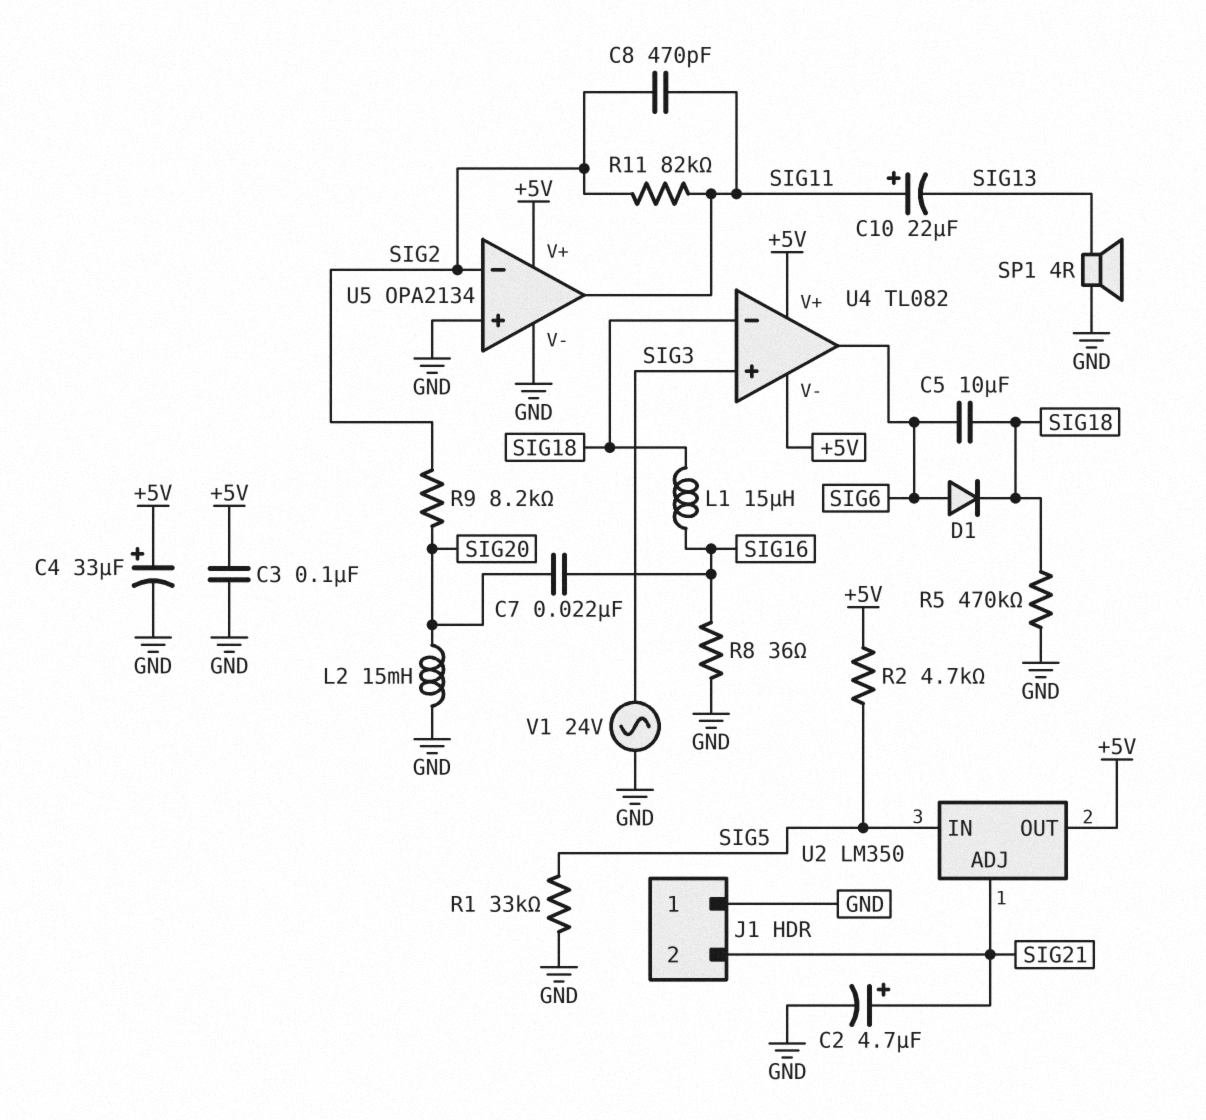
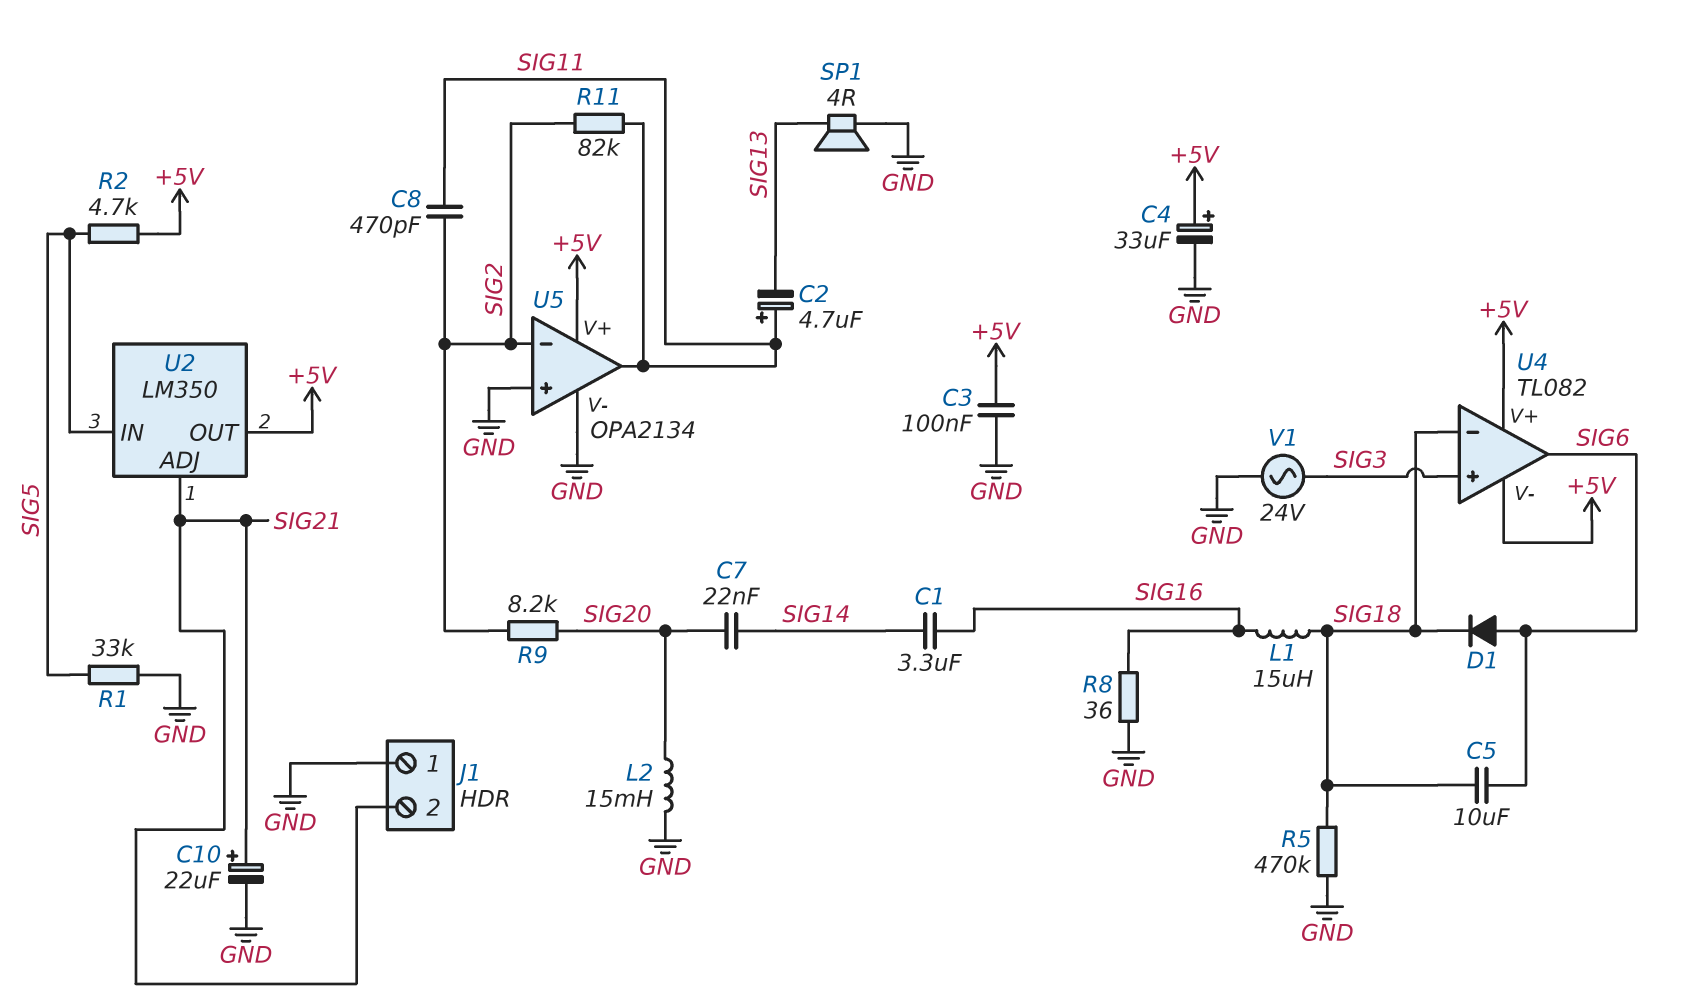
C1: none -> 3.3uF (SIG14, SIG16)
C2: 4.7uF (plus SIG21, minus GND) -> 4.7uF (plus SIG11, minus SIG13)
C7: 22nF (SIG16, SIG20) -> 22nF (SIG14, SIG20)
C10: 22uF (plus SIG11, minus SIG13) -> 22uF (plus SIG21, minus GND)

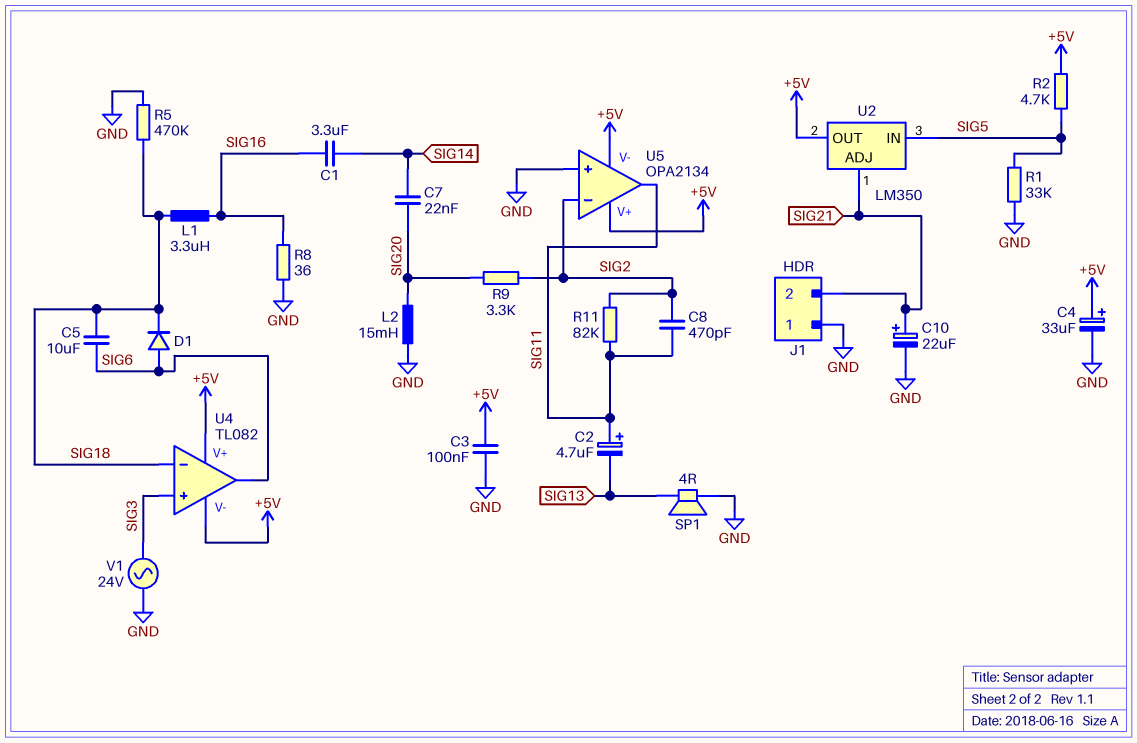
L1: 15uH (SIG16, SIG18) -> 3.3uH (SIG16, SIG18)
R9: 8.2k (SIG2, SIG20) -> 3.3k (SIG2, SIG20)
U5 pin V-: GND -> +5V

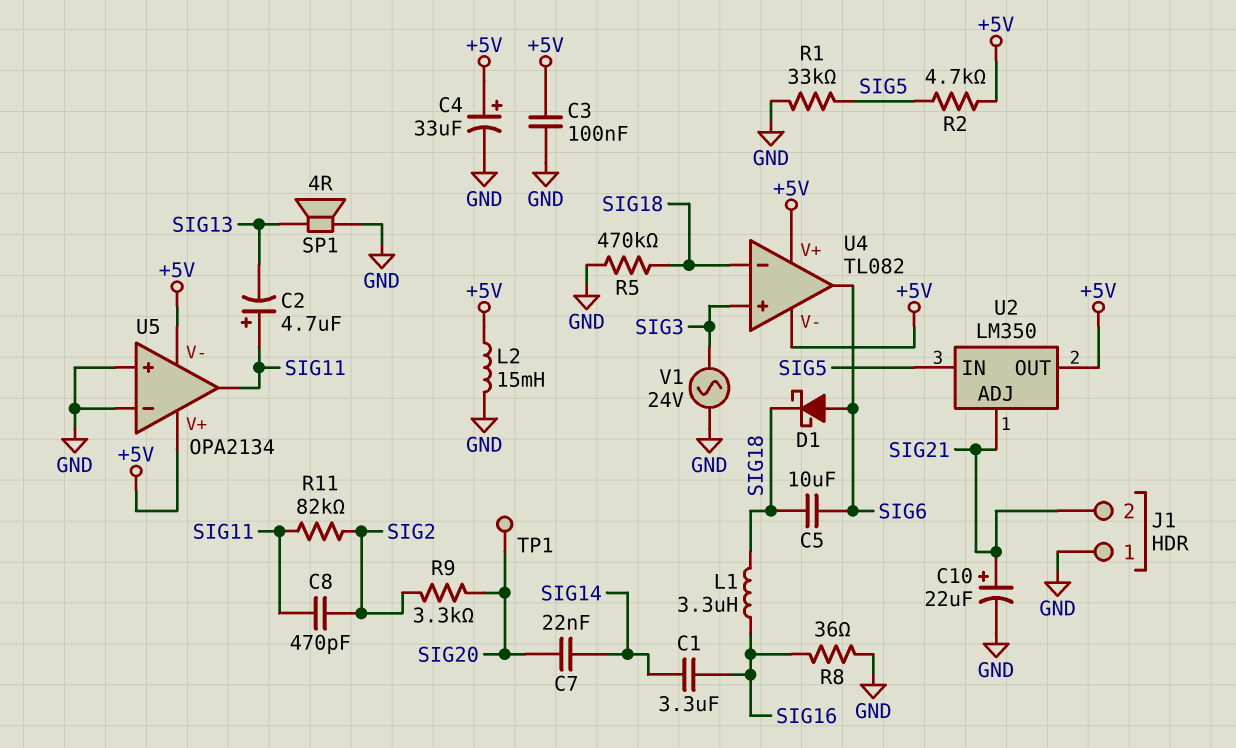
D1: diode (A SIG6, K SIG18) -> schottky (A SIG6, K SIG18)
L2: 15mH (GND, SIG20) -> 15mH (+5V, GND)
TP1: none -> test point (SIG20)
U5 pin in-: SIG2 -> GND

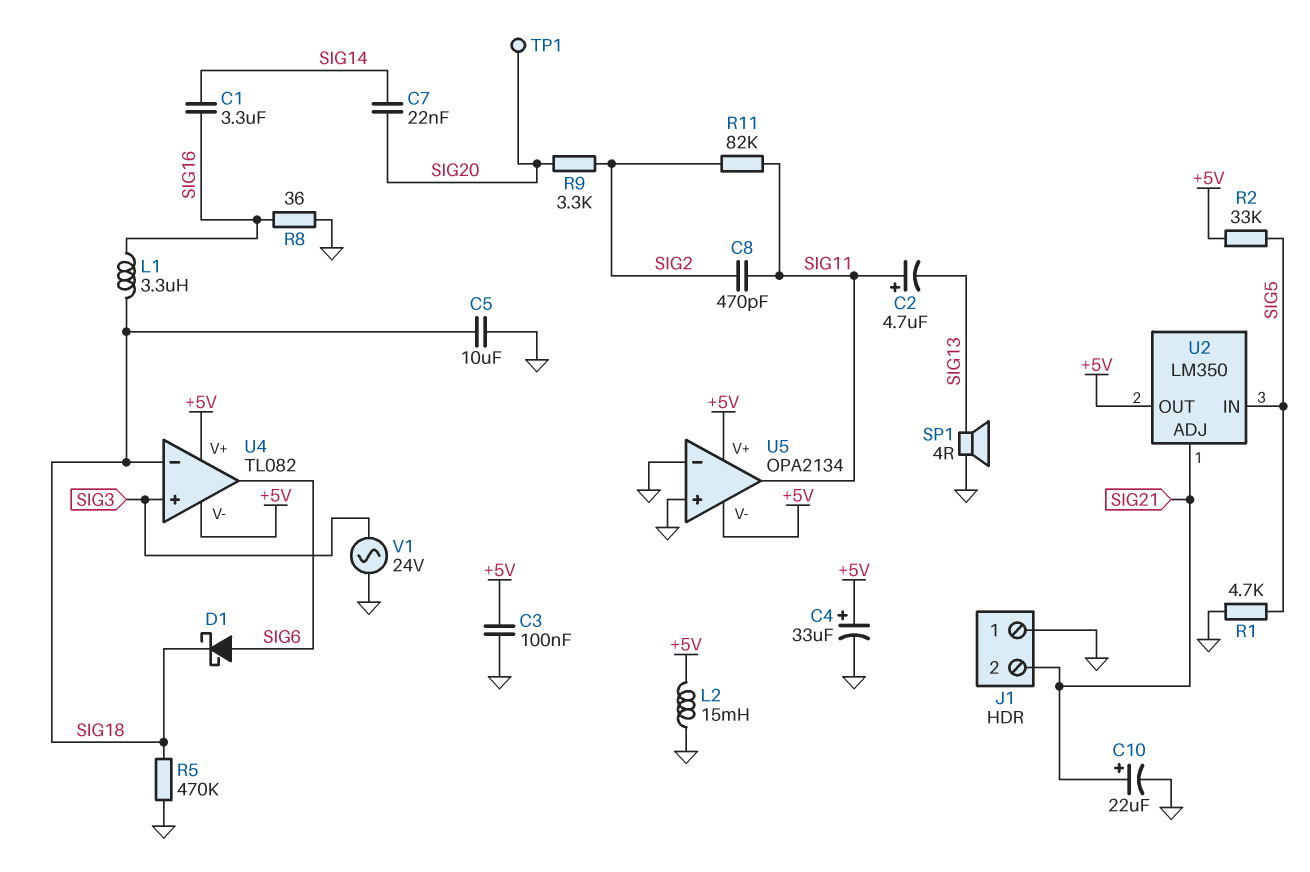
C5: 10uF (SIG6, SIG18) -> 10uF (GND, SIG18)
R1: 33k (GND, SIG5) -> 4.7k (GND, SIG5)
R2: 4.7k (+5V, SIG5) -> 33k (+5V, SIG5)

